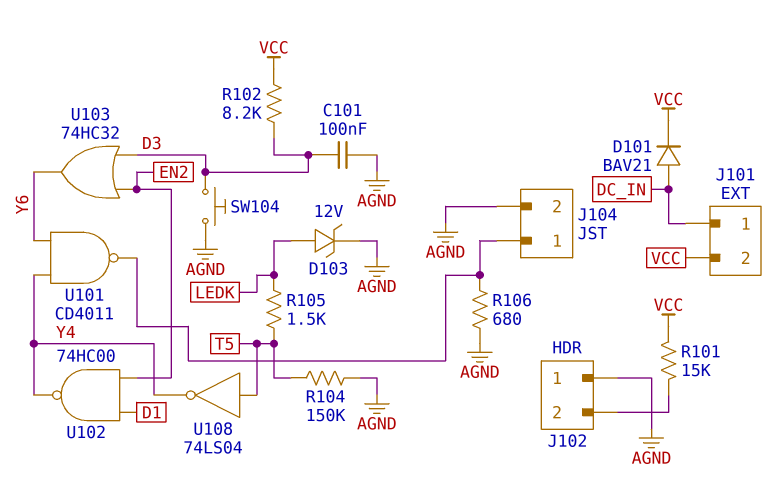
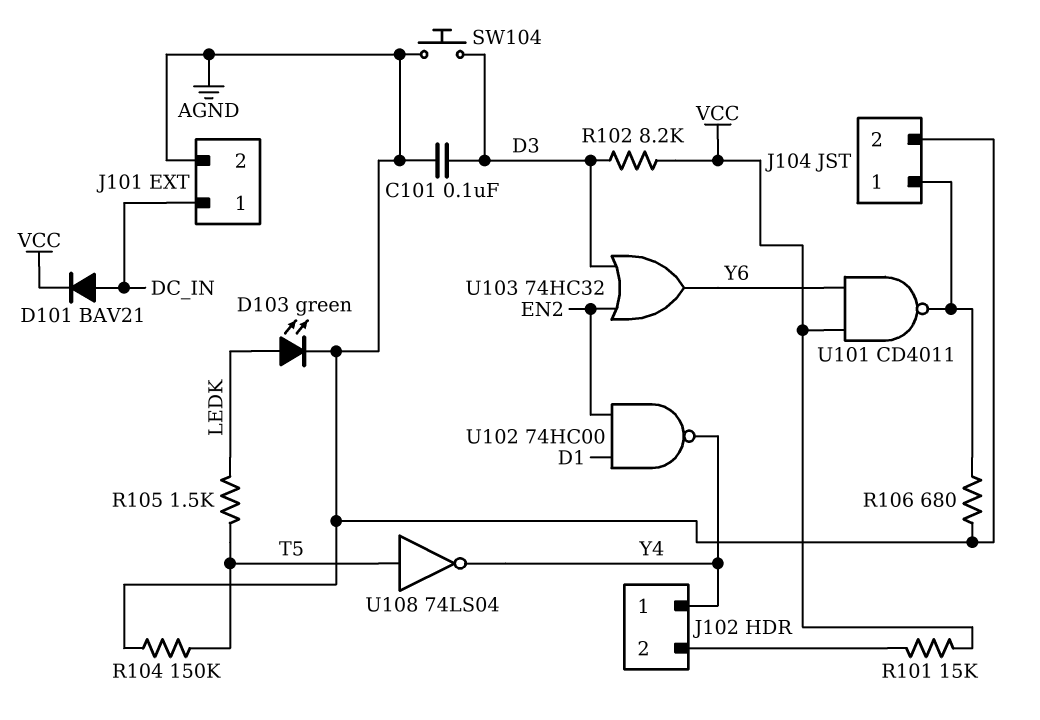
D103: zener 12V (A LEDK, K AGND) -> LED green (A LEDK, K AGND)
J101 pin 2: VCC -> AGND
J102 pin 1: AGND -> Y4
U101: NAND CD4011 (in Y4, in Y6, out J104/1) -> NAND CD4011 (in VCC, in Y6, out J104/1)

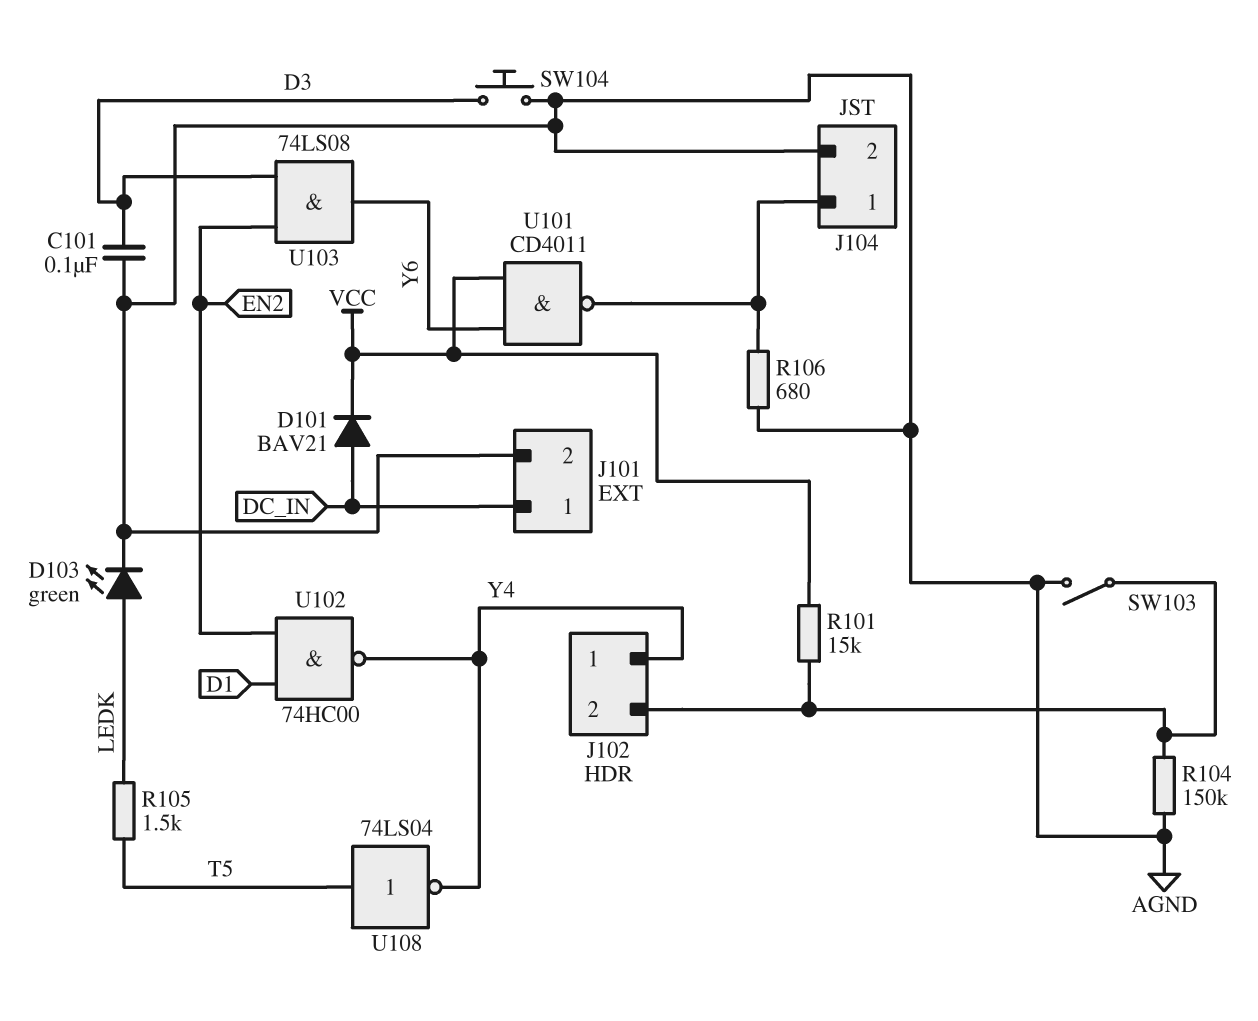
R102: 8.2k (D3, VCC) -> none
R104: 150k (AGND, T5) -> 150k (AGND, J102/2)
SW103: none -> switch (AGND, J102/2)
U103: OR 74HC32 (in D3, in EN2, out Y6) -> AND 74LS08 (in D3, in EN2, out Y6)

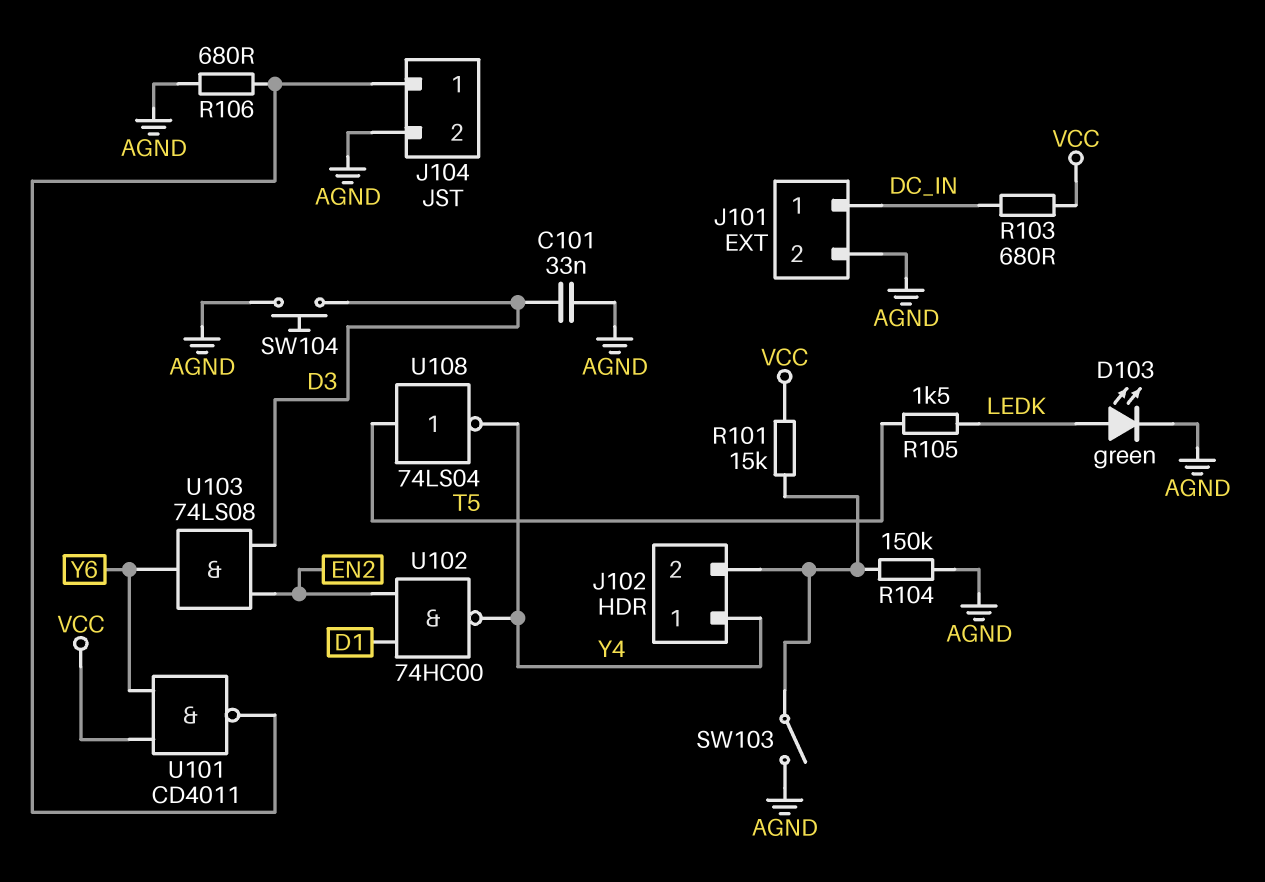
C101: 100nF (AGND, D3) -> 33nF (AGND, D3)
D101: diode BAV21 (A DC_IN, K VCC) -> none
R103: none -> 680 (DC_IN, VCC)

